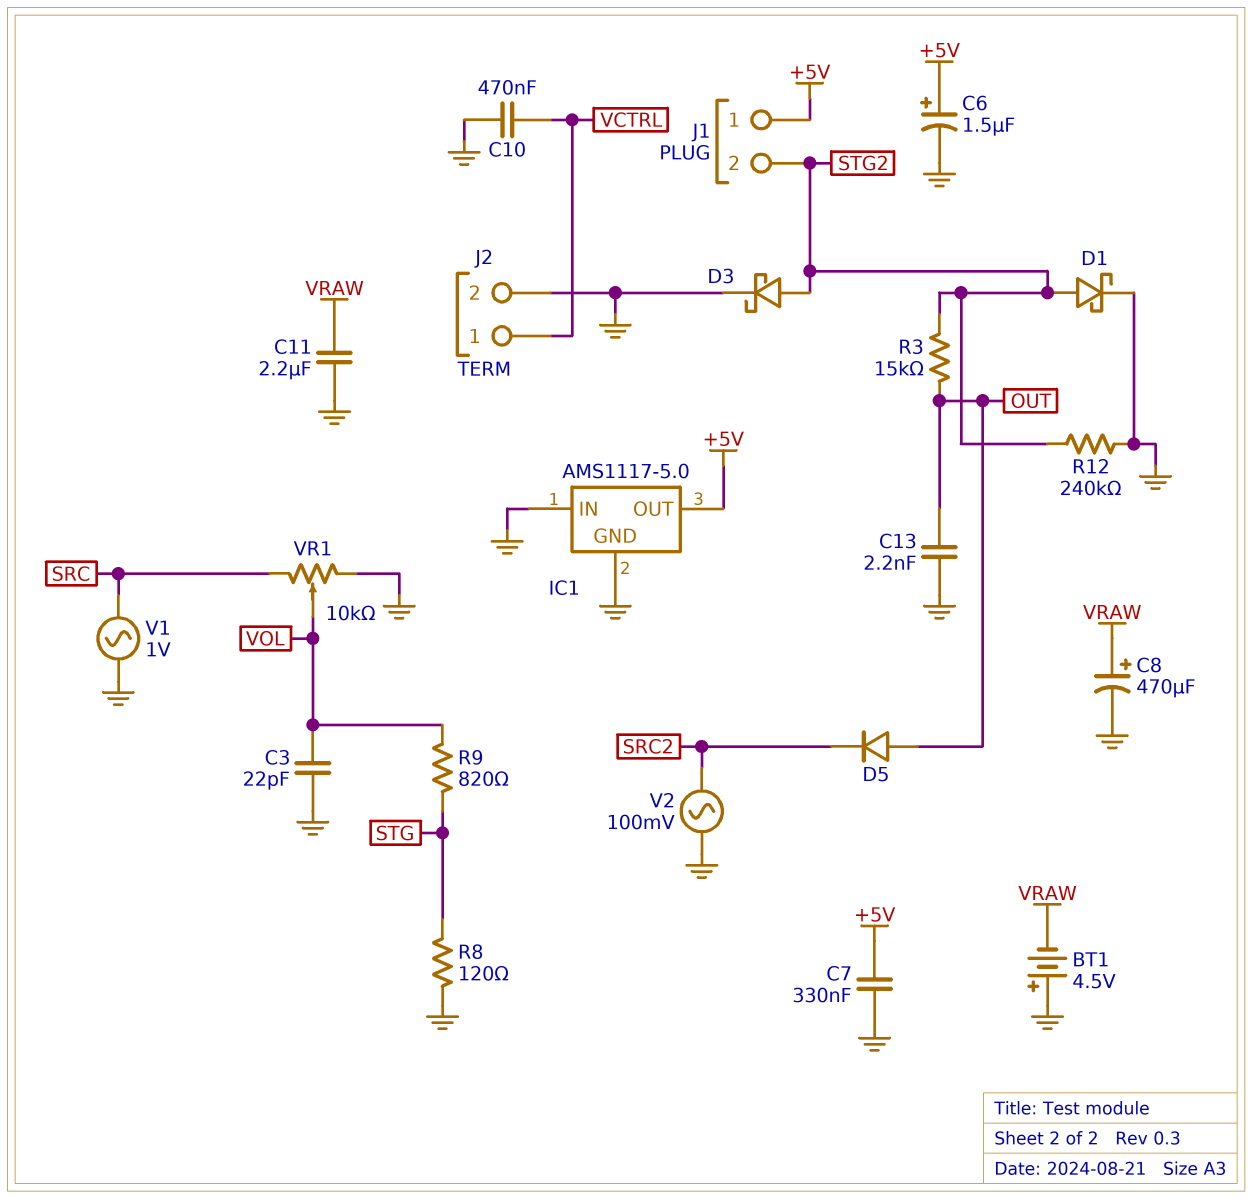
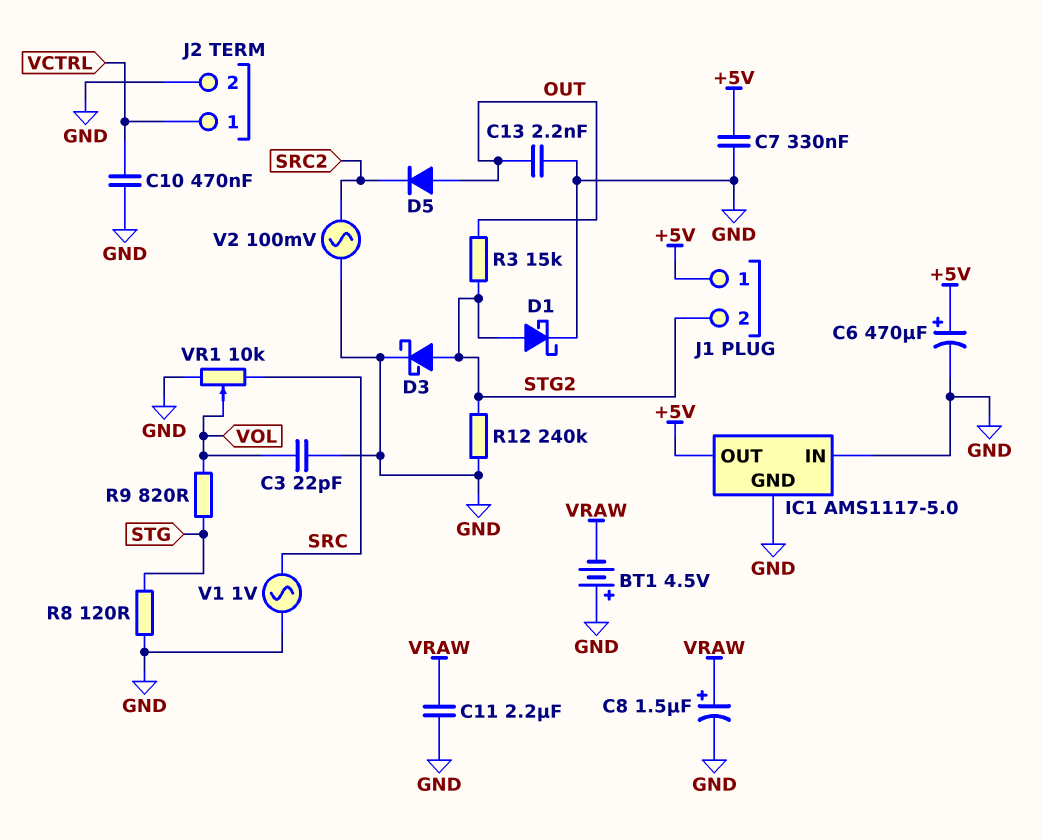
C6: 1.5uF (plus +5V, minus GND) -> 470uF (plus +5V, minus GND)
C8: 470uF (plus VRAW, minus GND) -> 1.5uF (plus VRAW, minus GND)

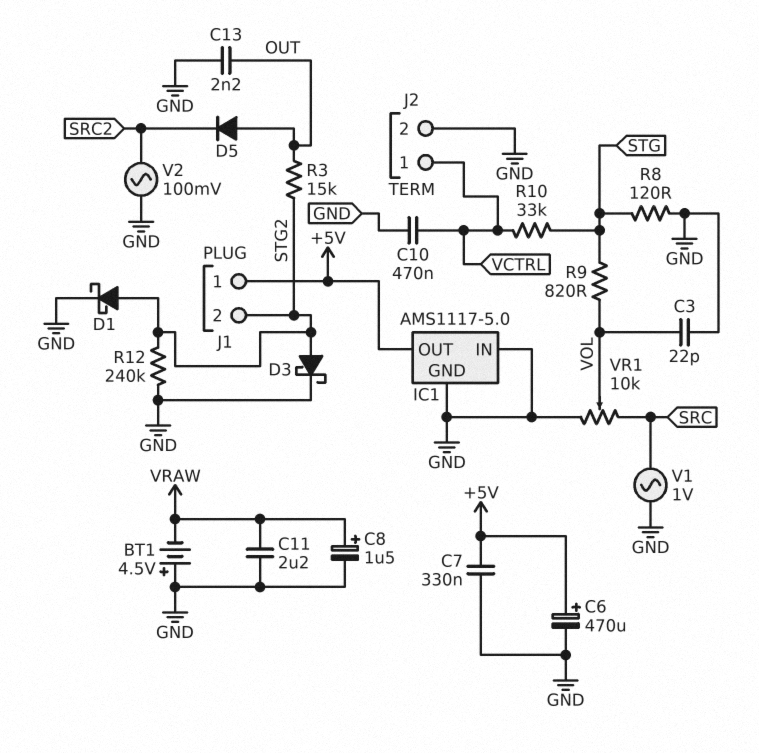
R10: none -> 33k (STG, VCTRL)

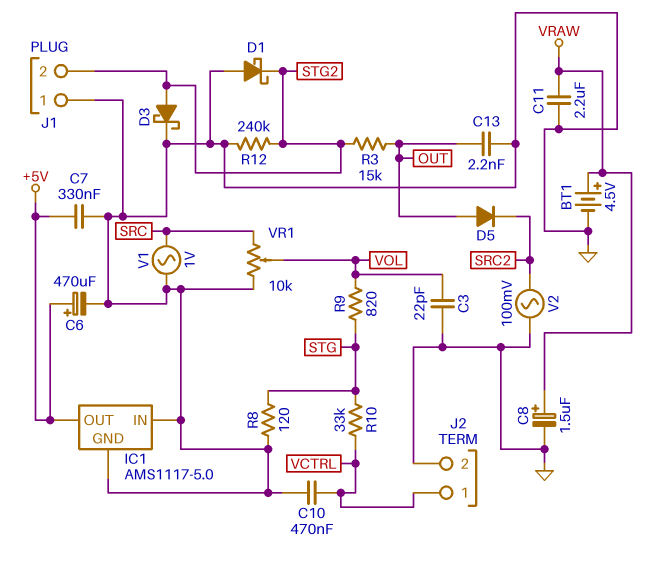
BT1: 4.5V (plus GND, minus VRAW) -> 4.5V (plus VRAW, minus GND)
D1: schottky (A STG2, K GND) -> schottky (A GND, K STG2)
J1 pin 1: +5V -> GND

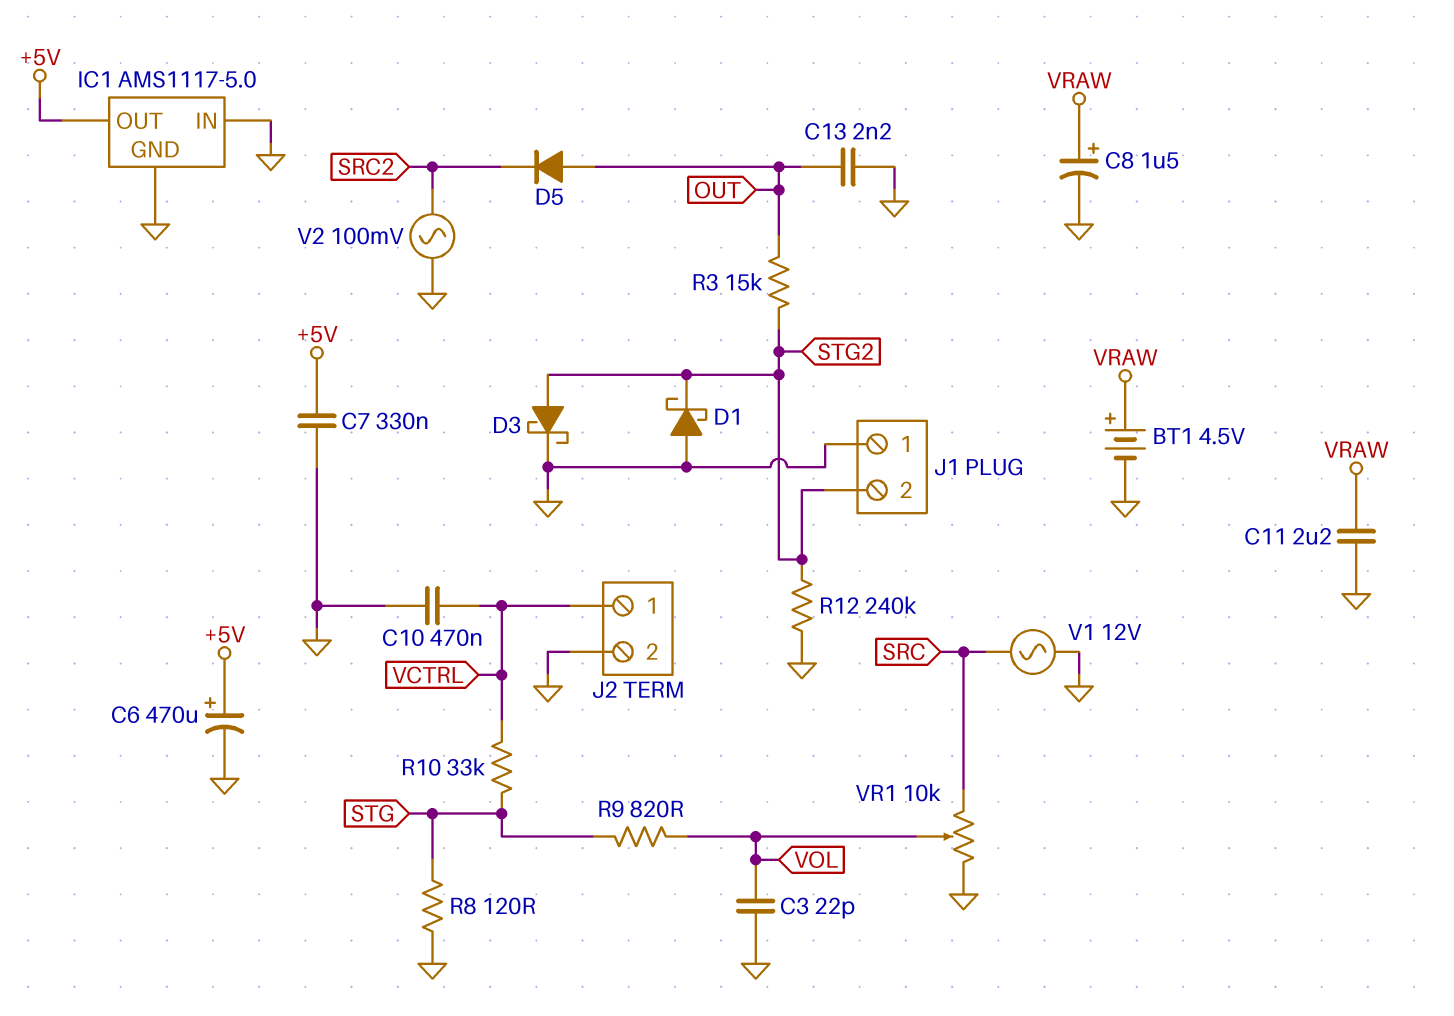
V1: AC 1V (GND, SRC) -> AC 12V (GND, SRC)

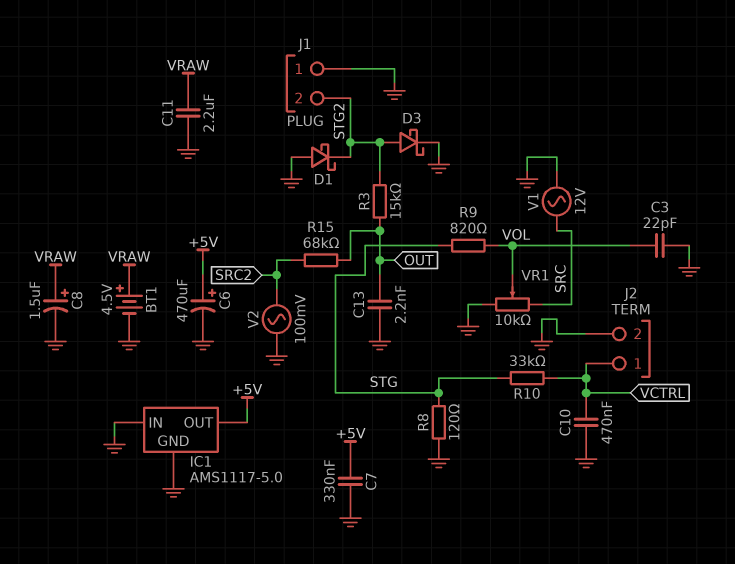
D5: diode (A OUT, K SRC2) -> none
R12: 240k (GND, STG2) -> none
R15: none -> 68k (OUT, SRC2)

